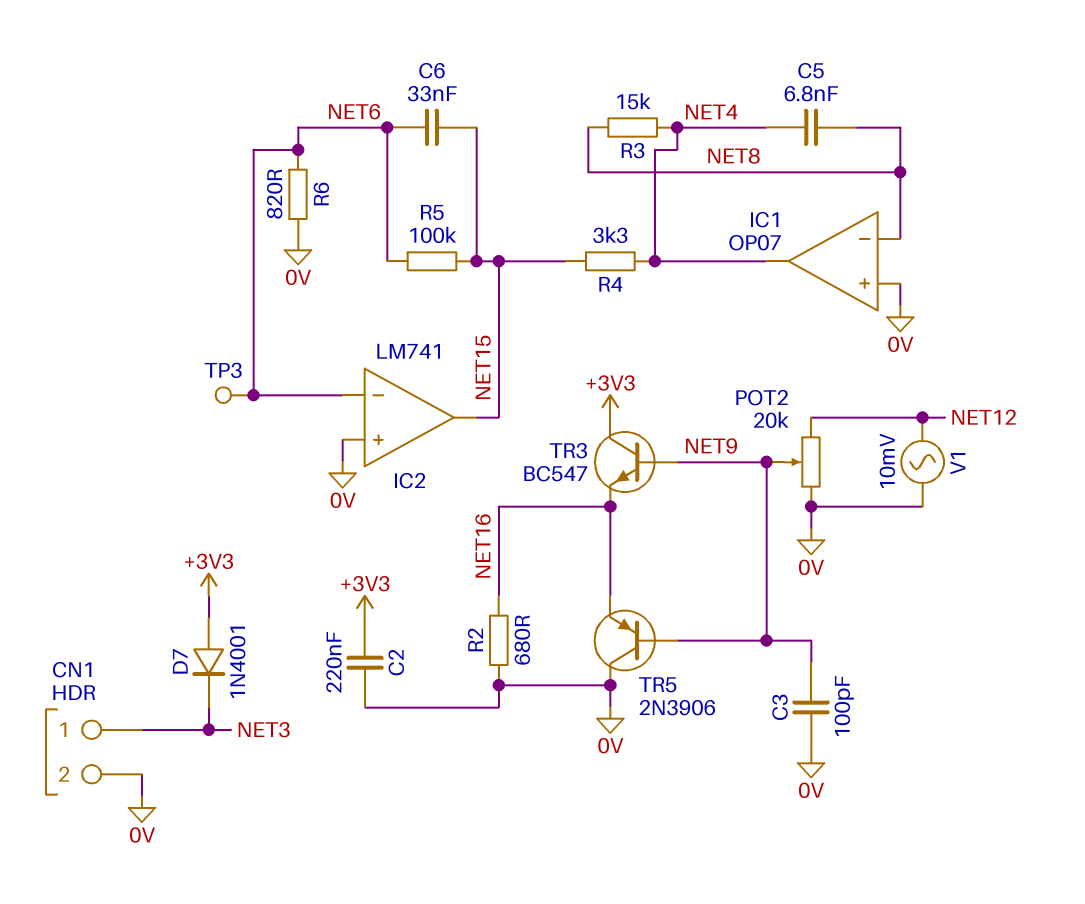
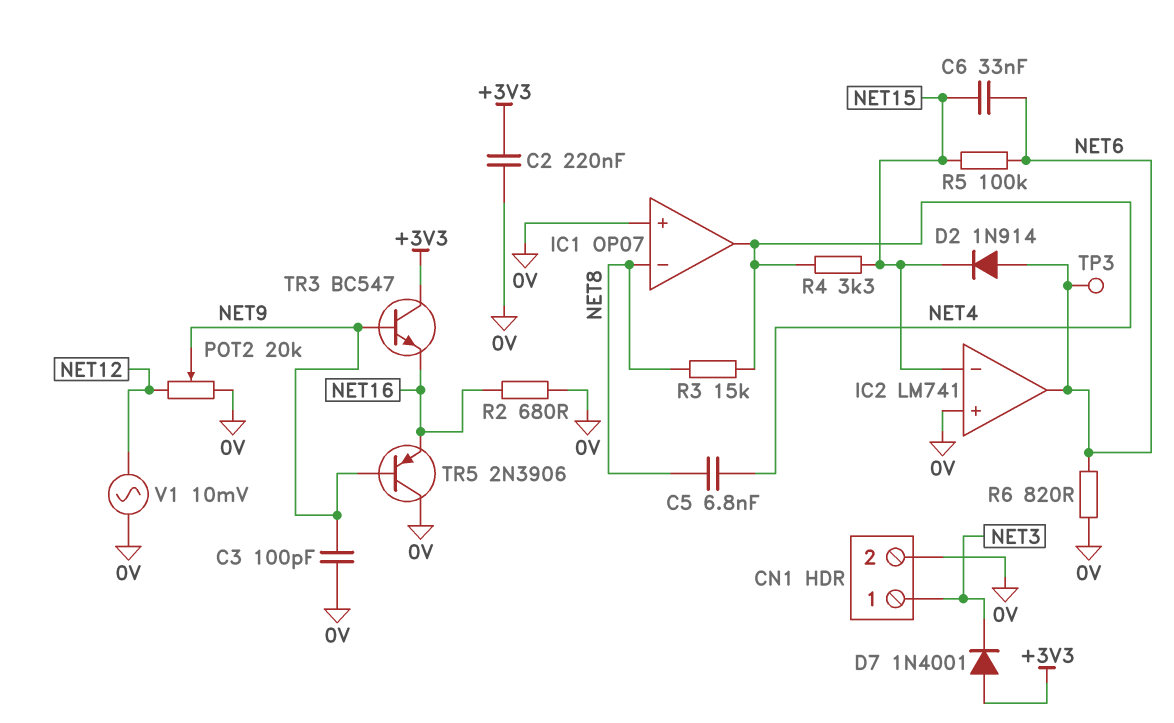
D2: none -> diode 1N914 (A NET6, K NET15)
IC2 pin in-: NET6 -> NET15
IC2 pin out: NET15 -> NET6

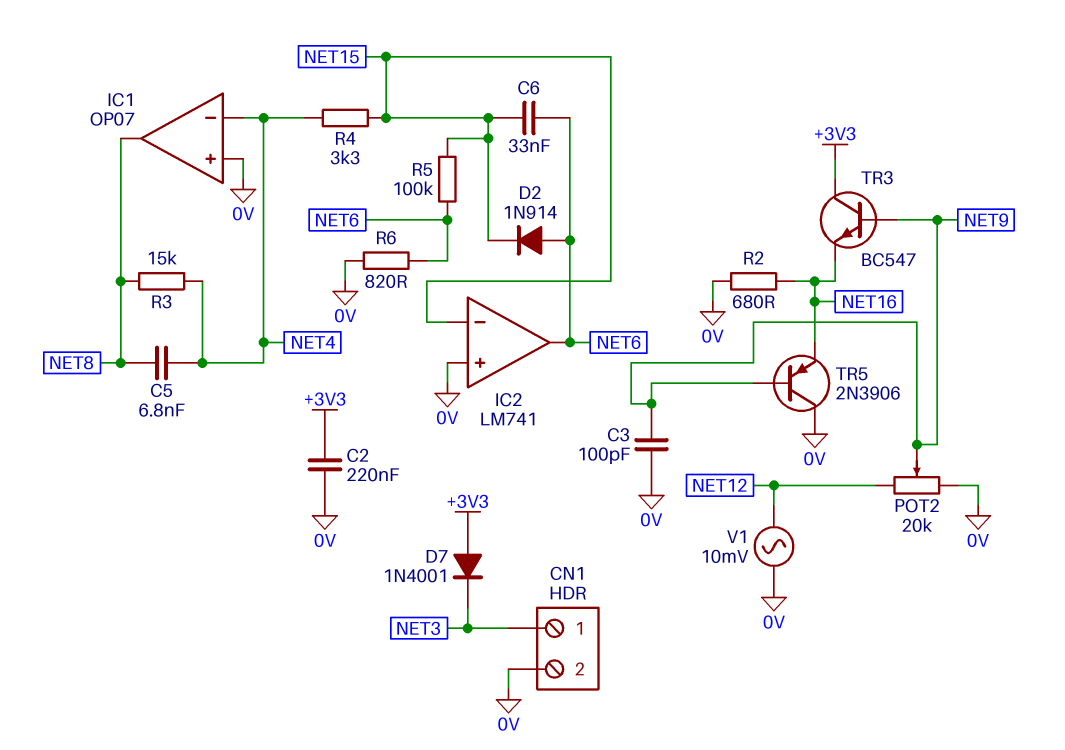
IC1 pin in-: NET8 -> NET4
IC1 pin out: NET4 -> NET8
TP3: test point (NET6) -> none

